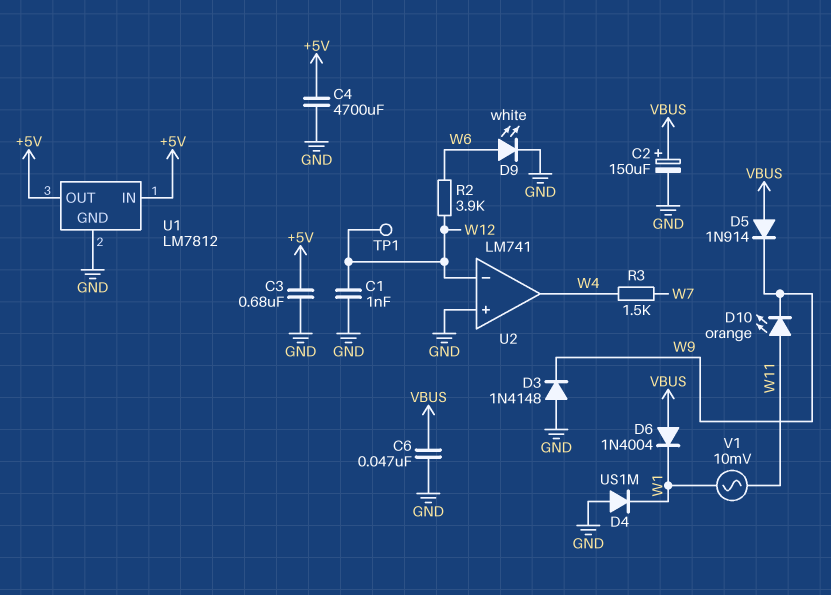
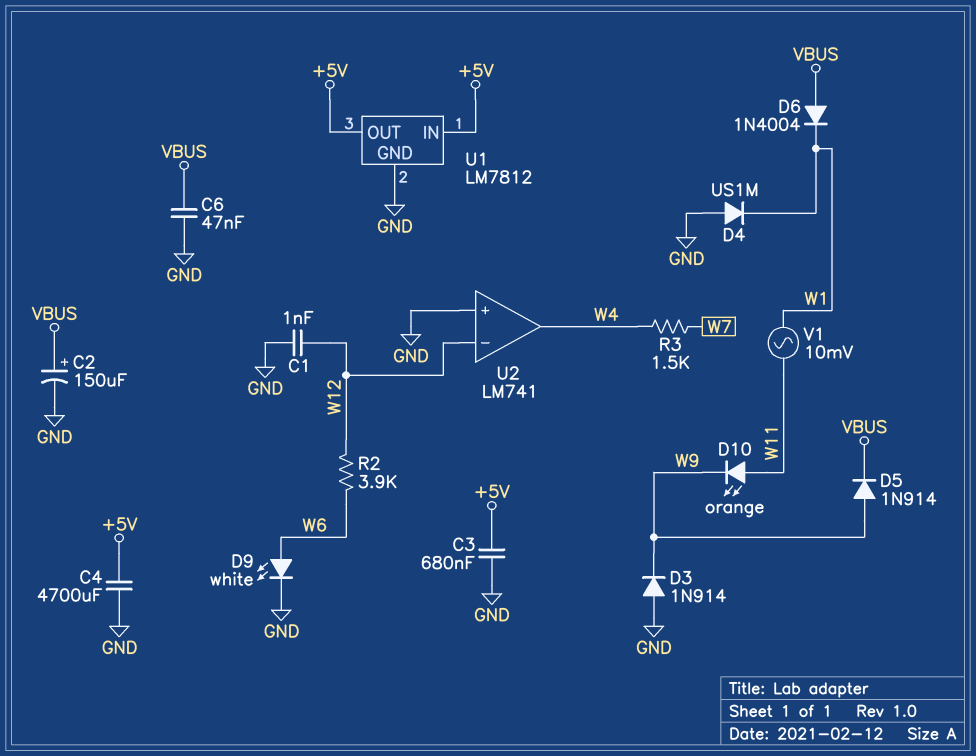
D3: diode 1N4148 (A GND, K W9) -> diode 1N914 (A GND, K W9)
D5: diode 1N914 (A VBUS, K W9) -> diode 1N914 (A W9, K VBUS)
TP1: test point (W12) -> none

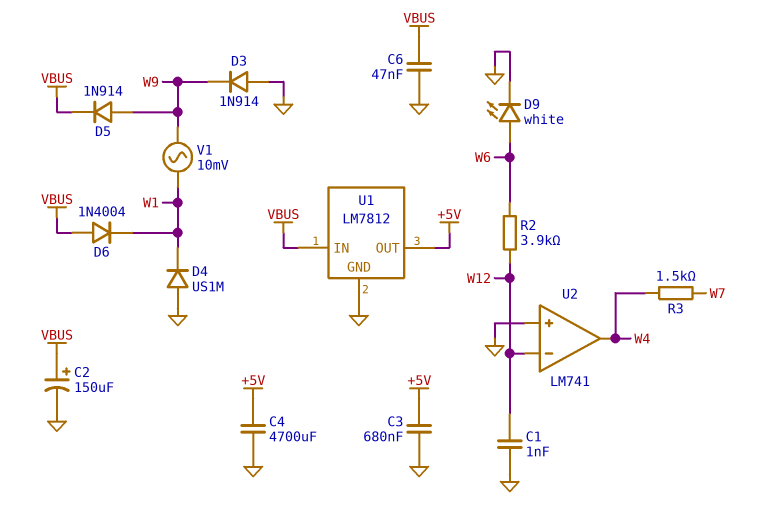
D10: LED orange (A W11, K W9) -> none
U1 pin IN: +5V -> VBUS
V1: AC 10mV (W1, W11) -> AC 10mV (W1, W9)

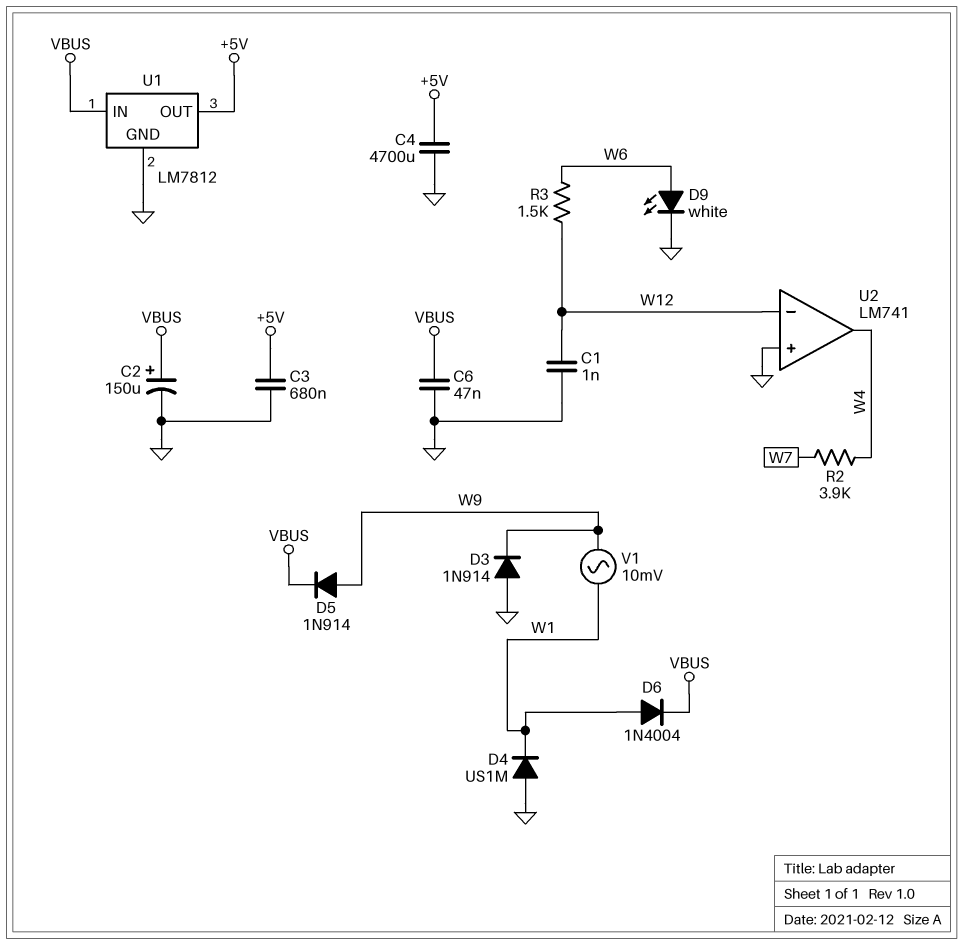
D6: diode 1N4004 (A VBUS, K W1) -> diode 1N4004 (A W1, K VBUS)
R2: 3.9k (W6, W12) -> 3.9k (W4, W7)
R3: 1.5k (W4, W7) -> 1.5k (W6, W12)

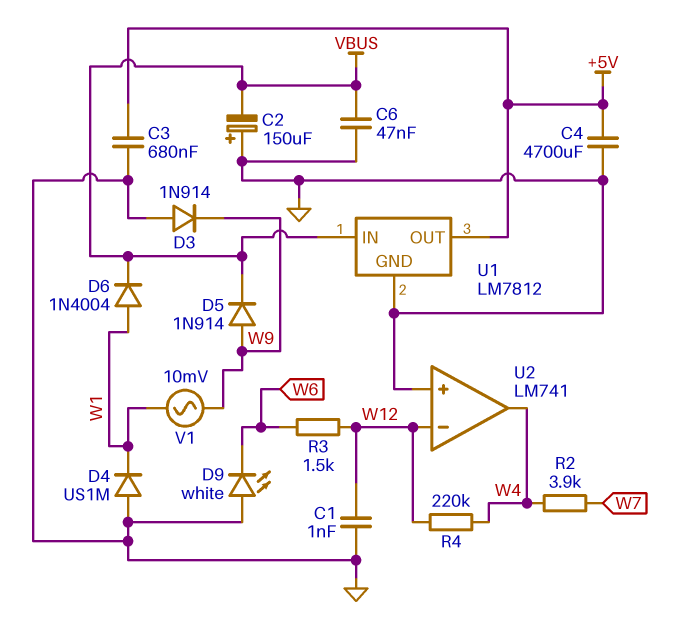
C2: 150uF (plus VBUS, minus GND) -> 150uF (plus GND, minus VBUS)
D9: LED white (A W6, K GND) -> LED white (A GND, K W6)
R4: none -> 220k (W4, W12)

